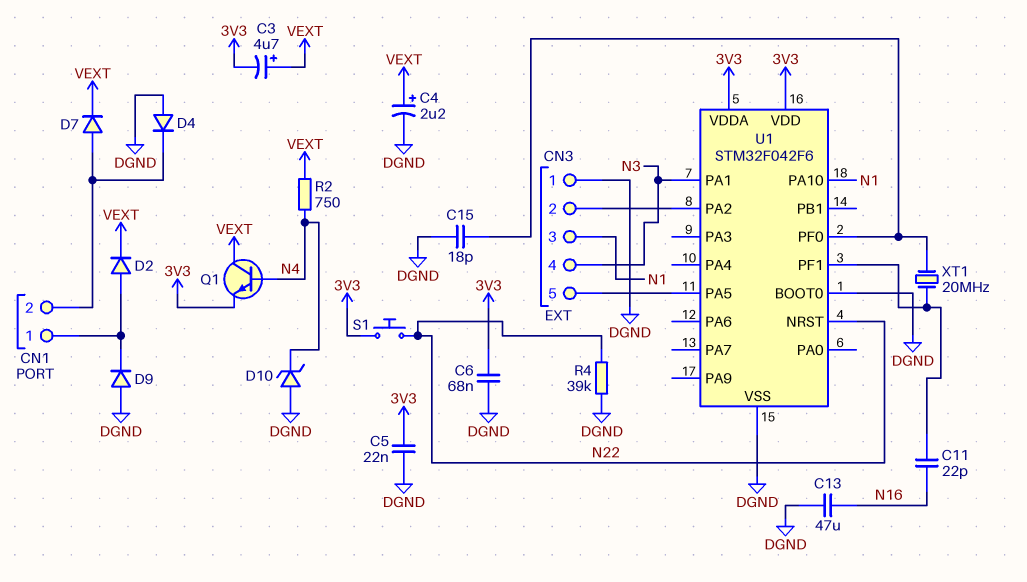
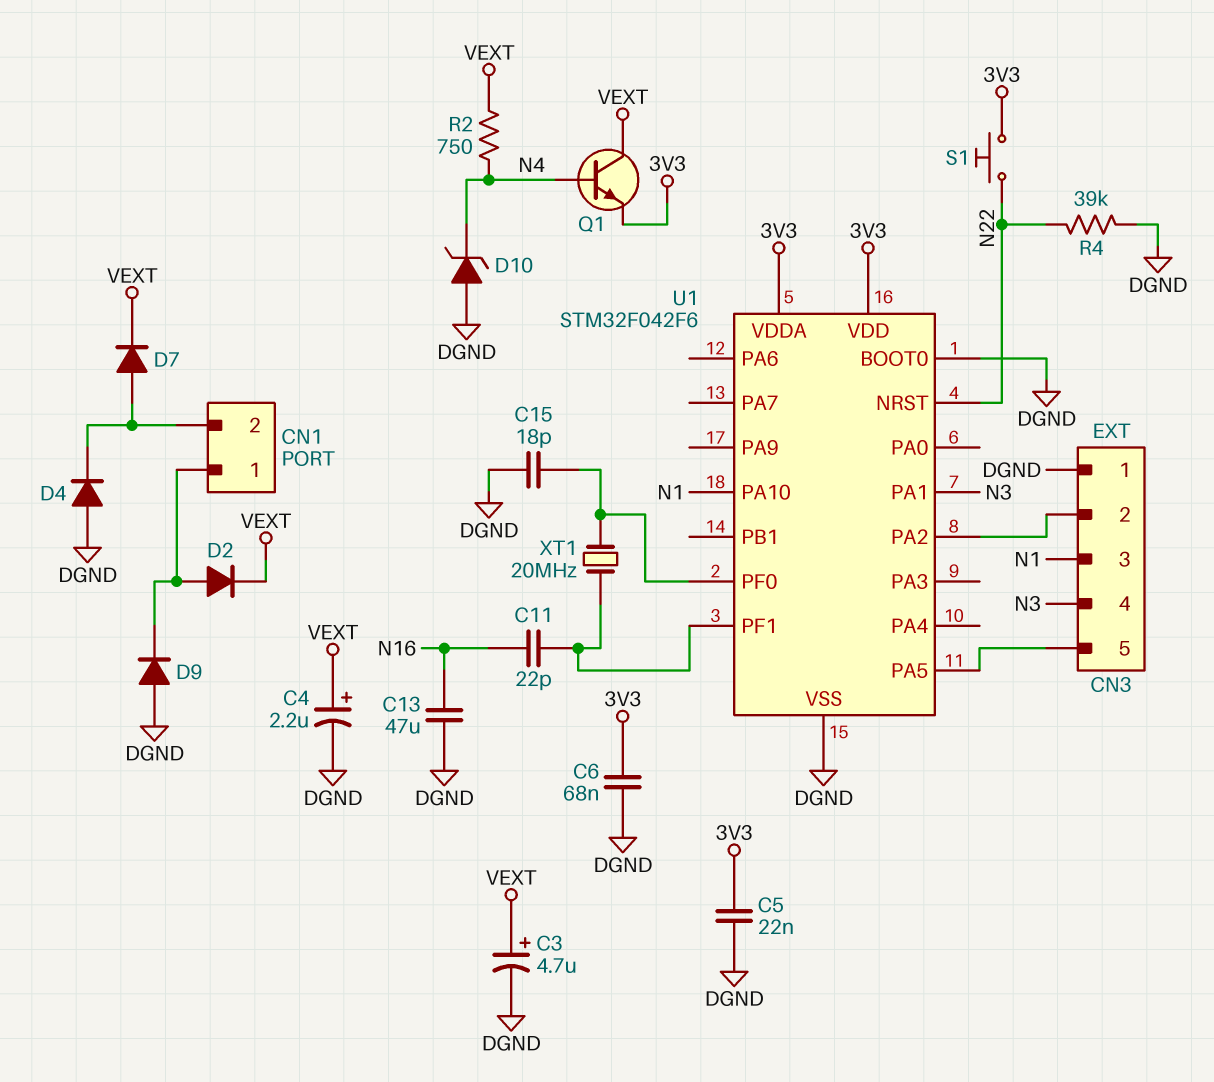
C3: 4.7uF (plus VEXT, minus 3V3) -> 4.7uF (plus VEXT, minus DGND)

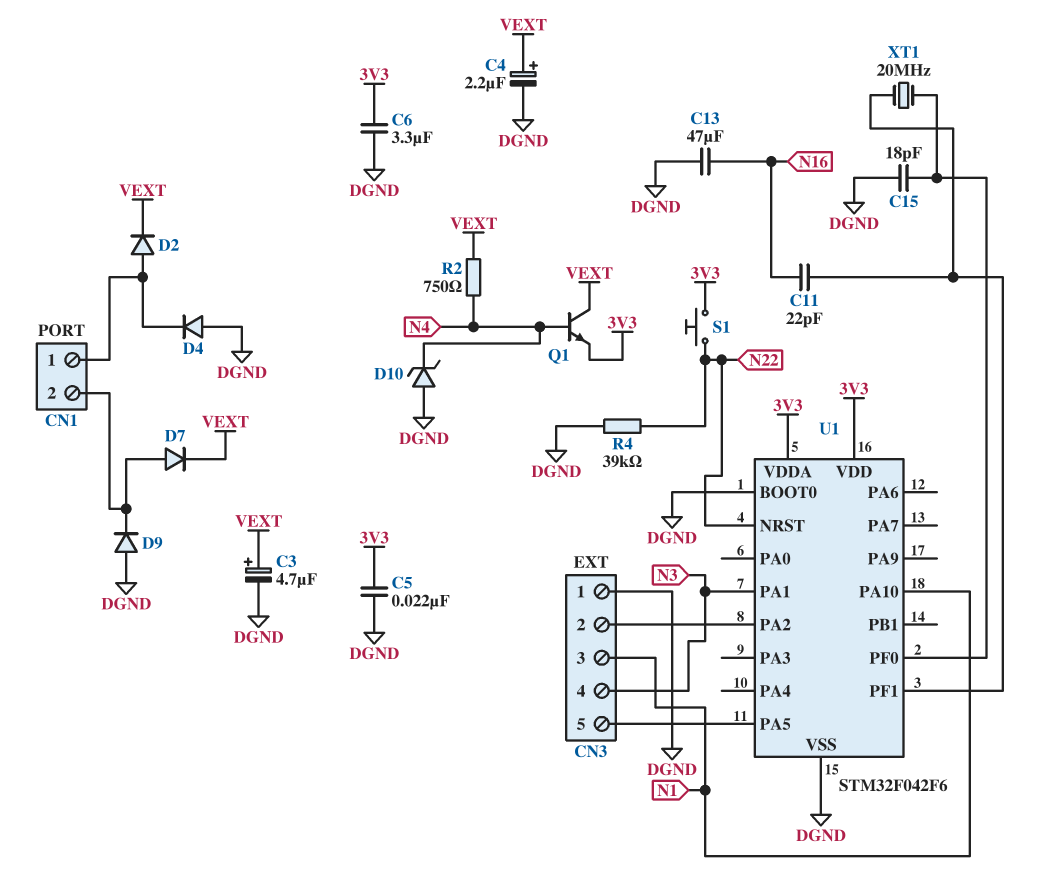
C6: 68nF (3V3, DGND) -> 3.3uF (3V3, DGND)
D4: diode (A DGND, K CN1/2) -> diode (A DGND, K CN1/1)
D9: diode (A DGND, K CN1/1) -> diode (A DGND, K CN1/2)

